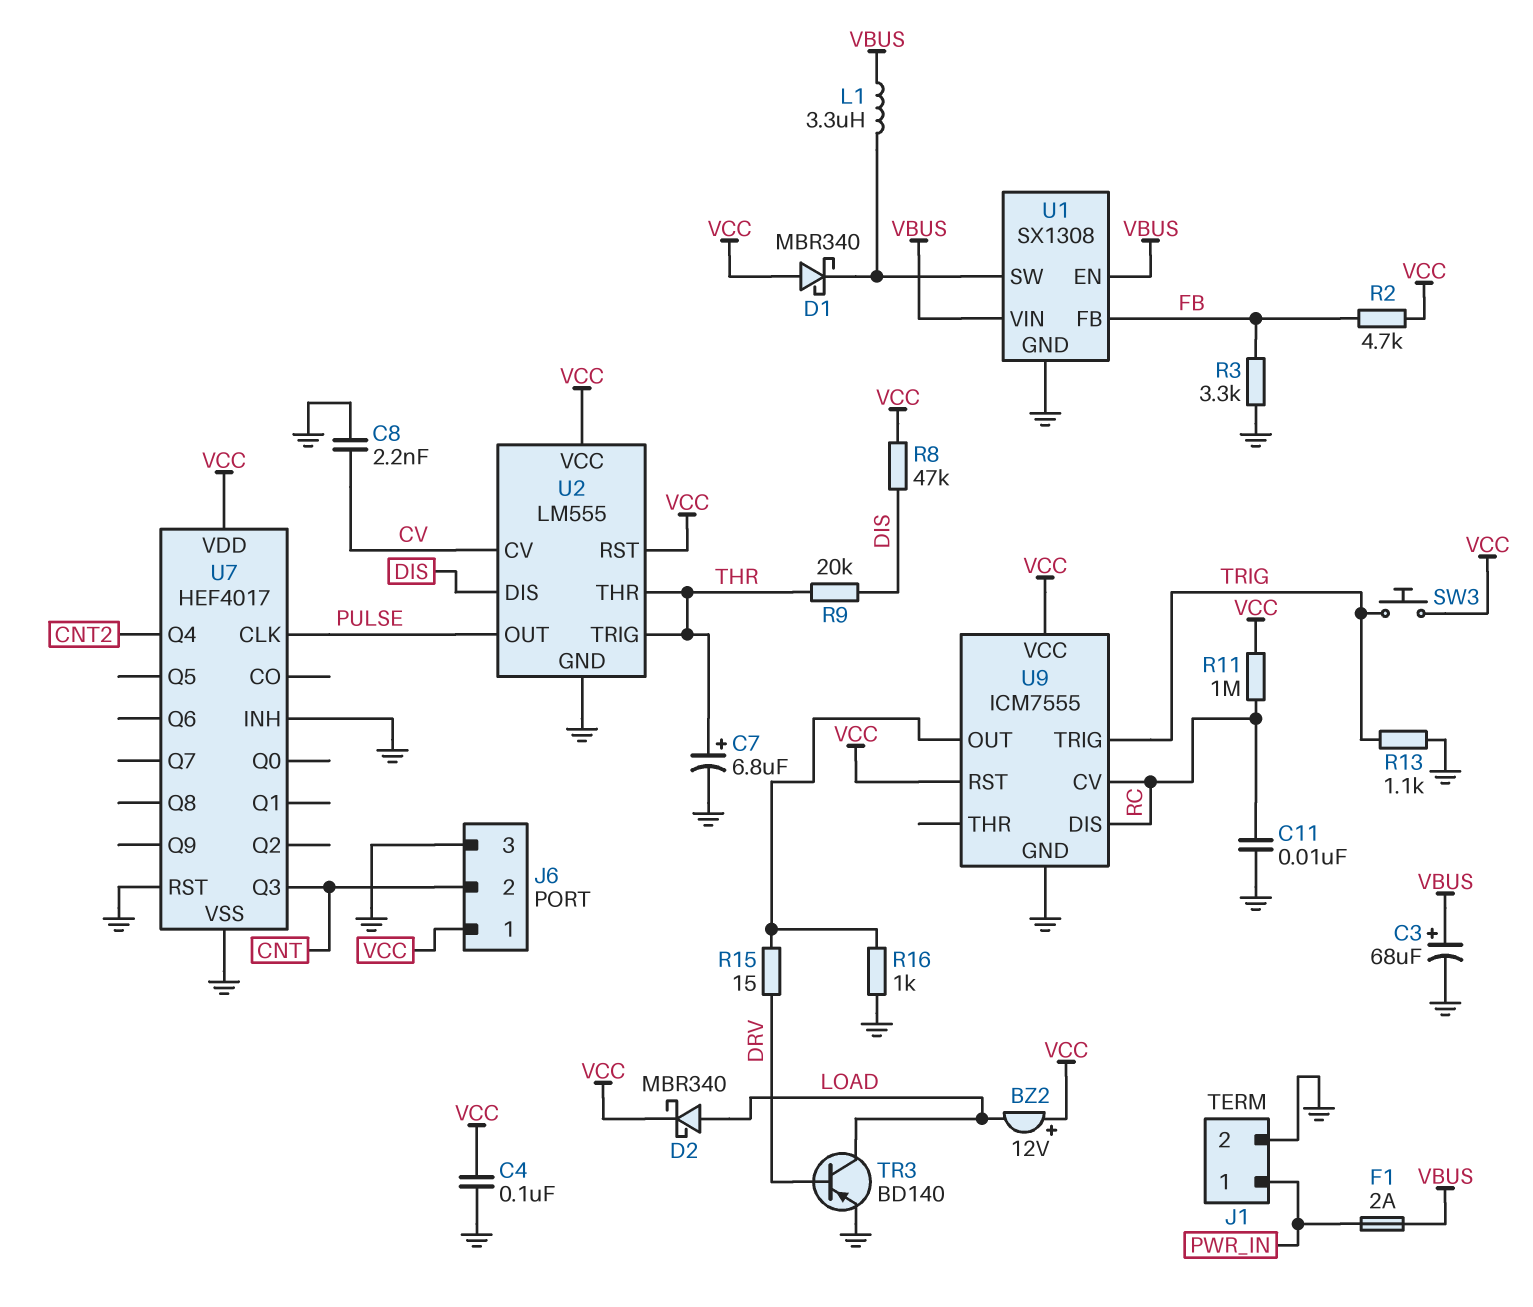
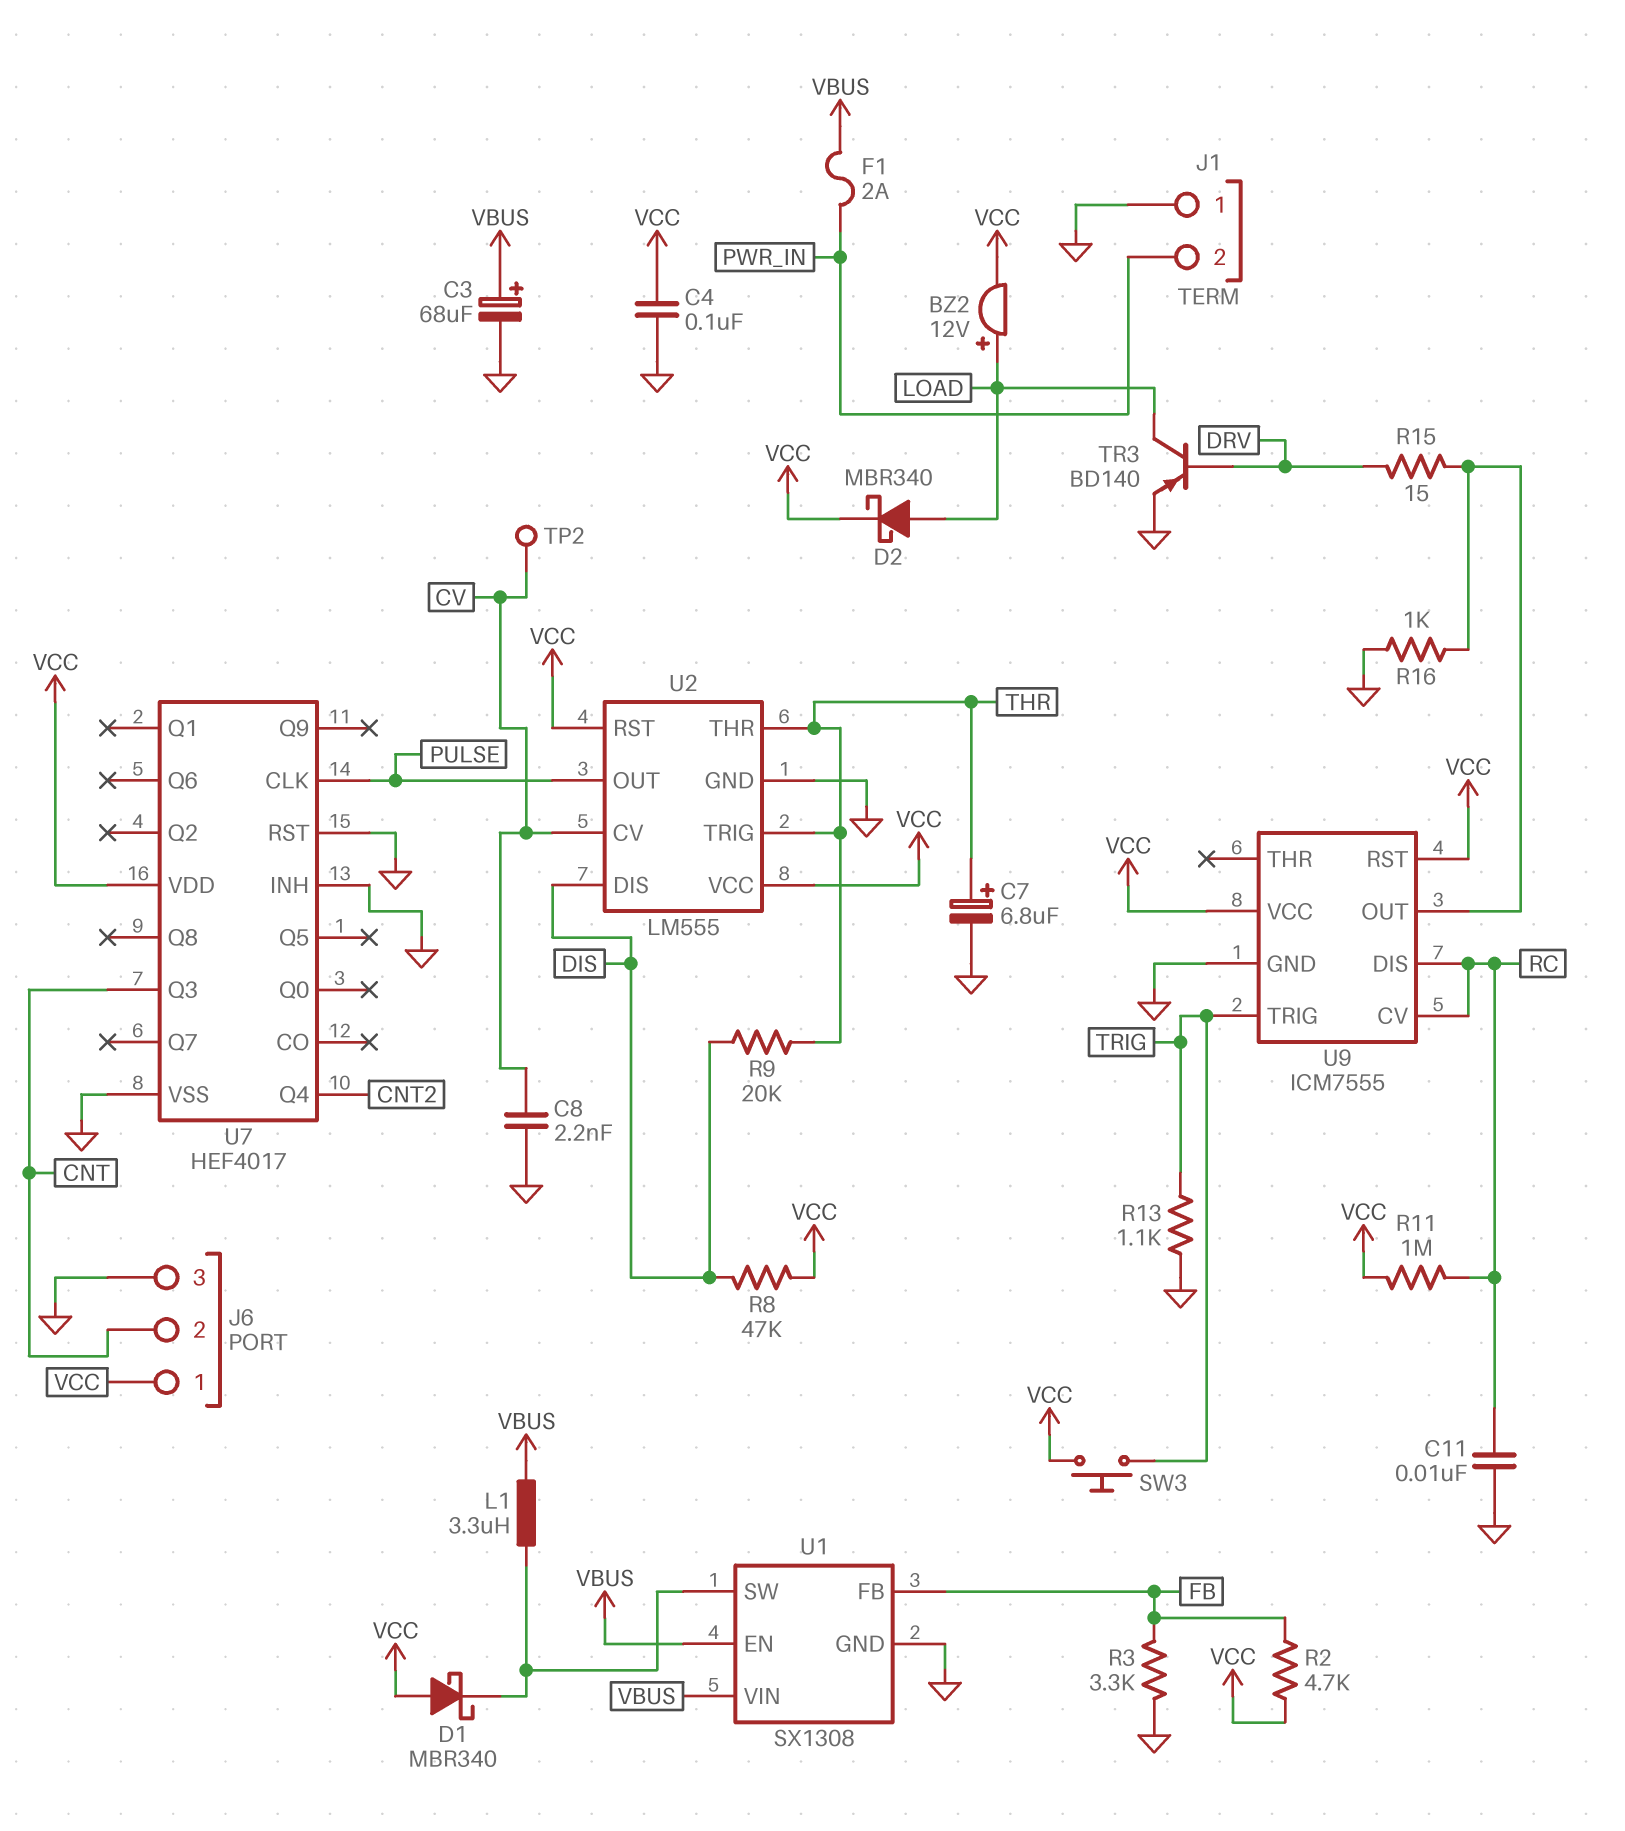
BZ2: buzzer 12V (plus VCC, minus LOAD) -> buzzer 12V (plus LOAD, minus VCC)
J1 pin 1: PWR_IN -> GND
J1 pin 2: GND -> PWR_IN
TP2: none -> test point (CV)

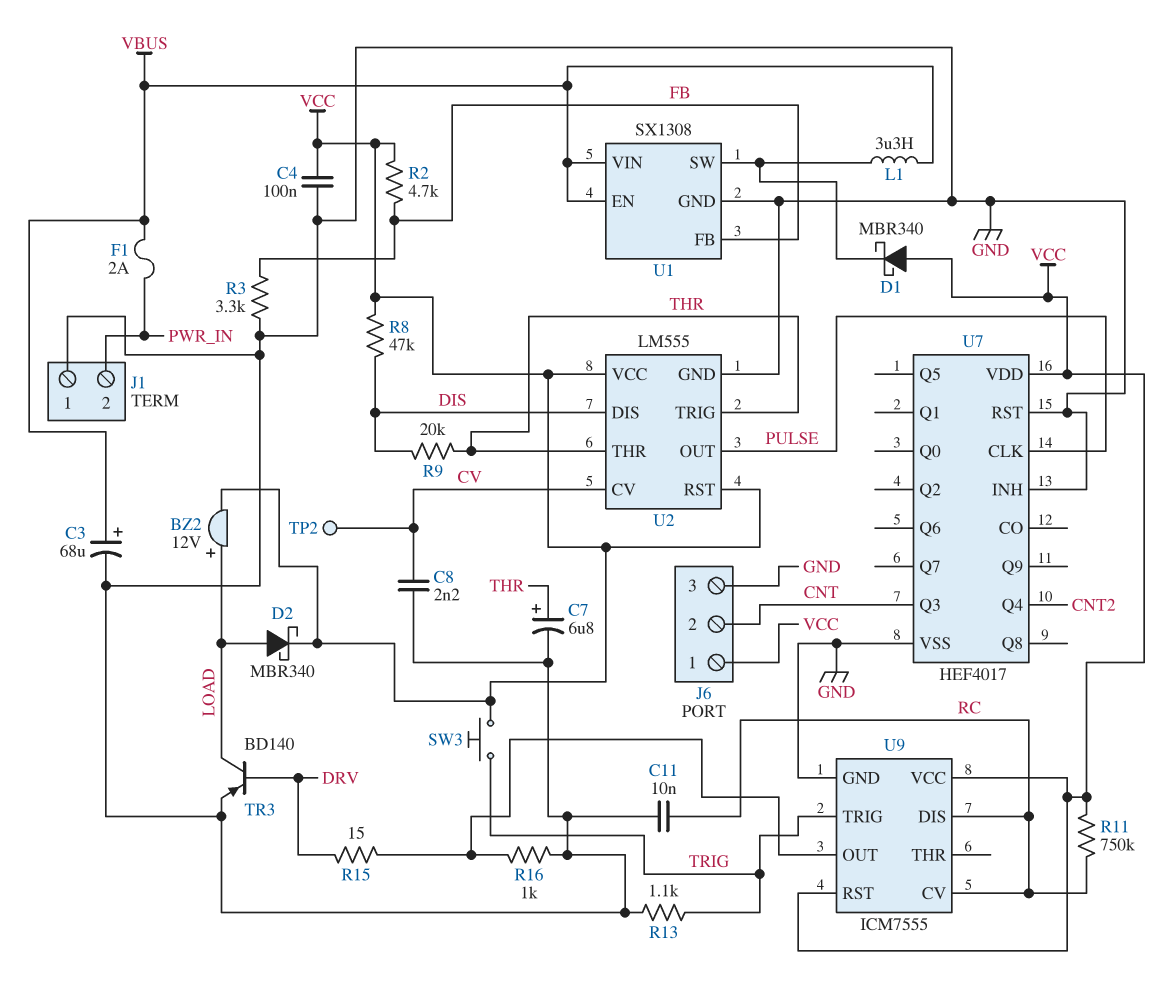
R11: 1M (RC, VCC) -> 750k (RC, VCC)

